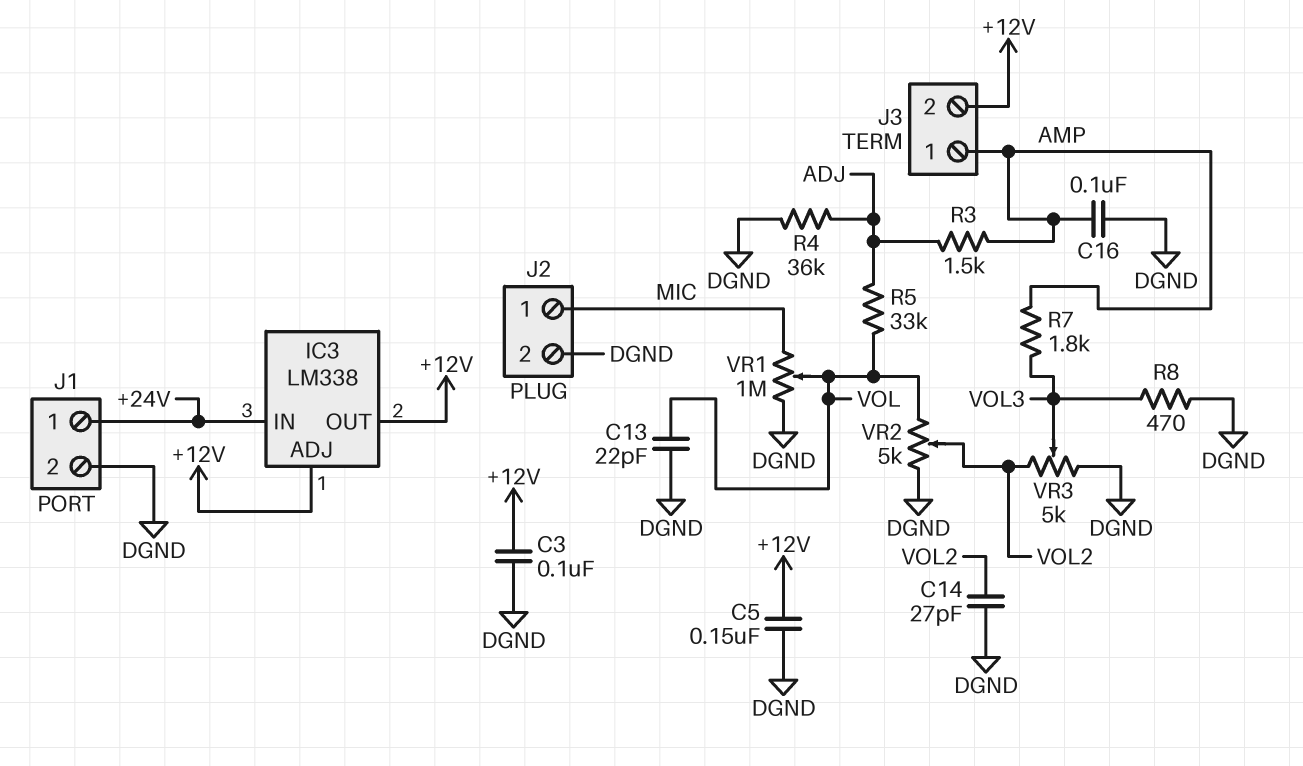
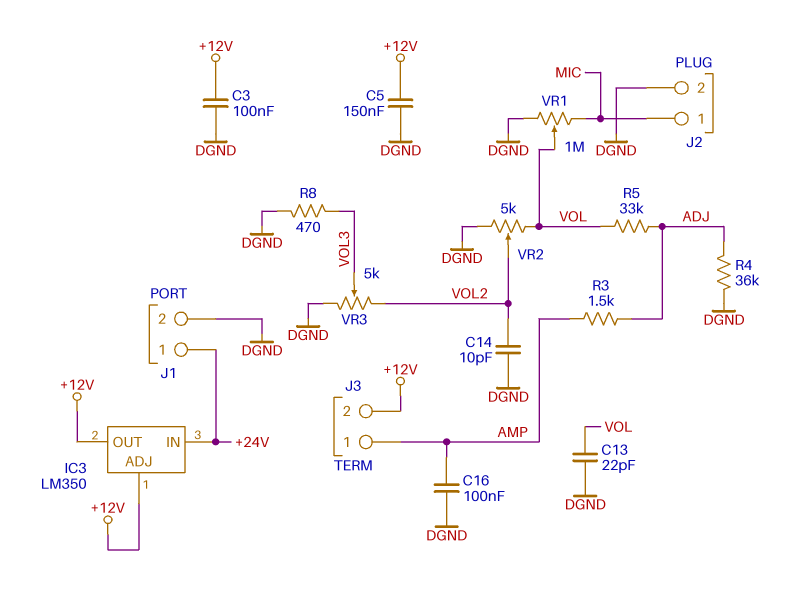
C14: 27pF (DGND, VOL2) -> 10pF (DGND, VOL2)
IC3: LM338 -> LM350
R7: 1.8k (AMP, VOL3) -> none

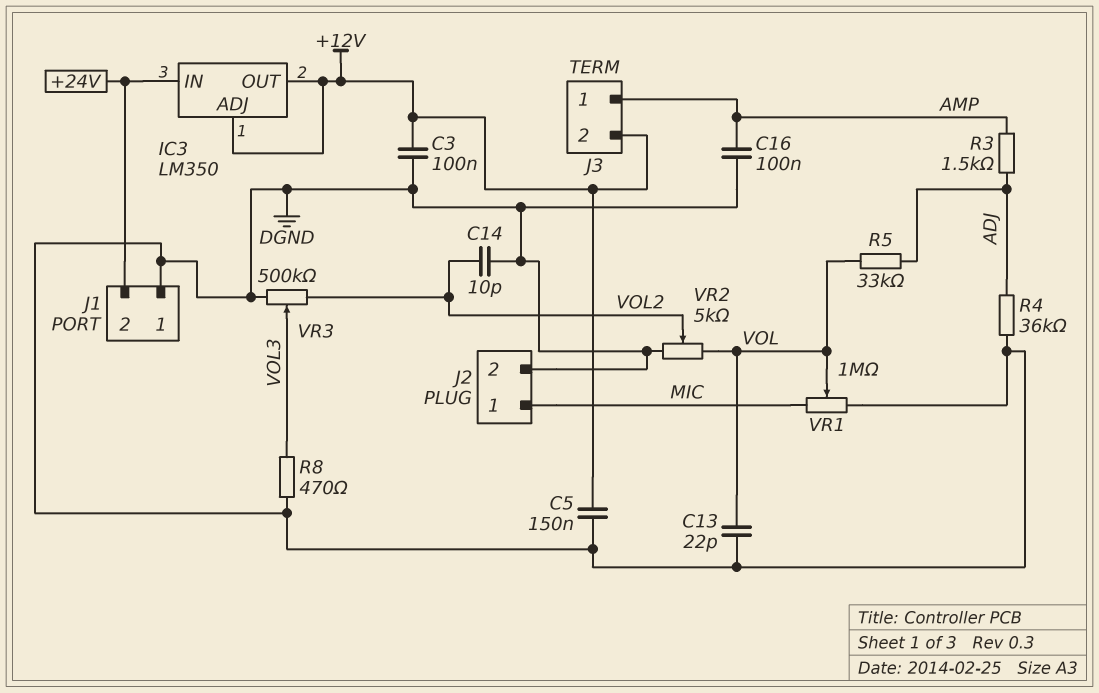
J1 pin 1: +24V -> DGND
J1 pin 2: DGND -> +24V
VR3: 5k (DGND, VOL2, wiper VOL3) -> 500k (DGND, VOL2, wiper VOL3)

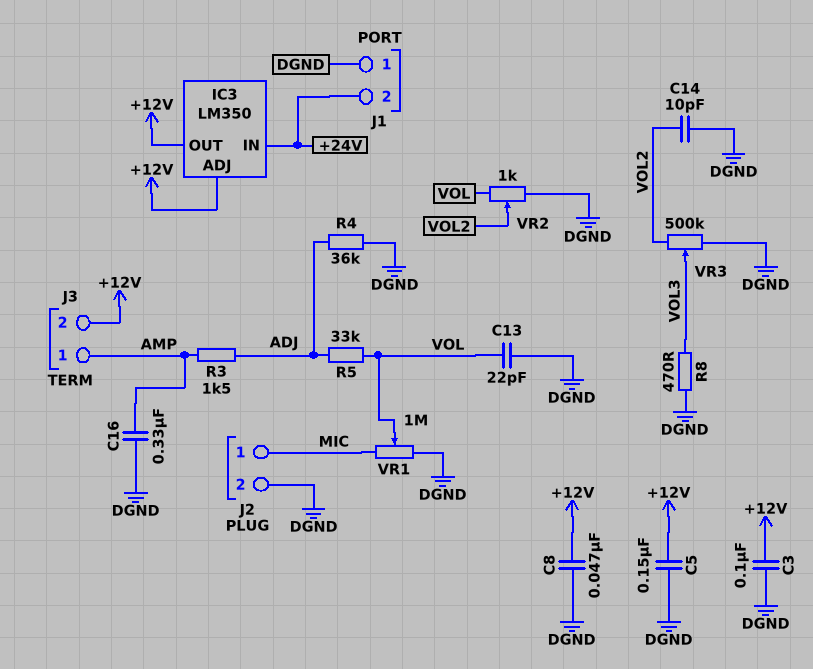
C8: none -> 47nF (+12V, DGND)
C16: 100nF (AMP, DGND) -> 330nF (AMP, DGND)
VR2: 5k (DGND, VOL, wiper VOL2) -> 1k (DGND, VOL, wiper VOL2)

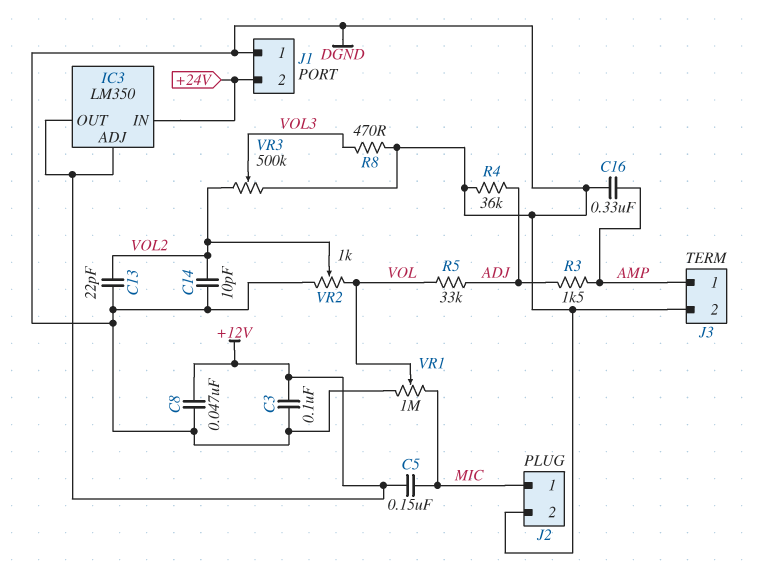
C5: 150nF (+12V, DGND) -> 150nF (+12V, MIC)
C13: 22pF (DGND, VOL) -> 22pF (DGND, VOL2)
J3 pin 2: +12V -> DGND

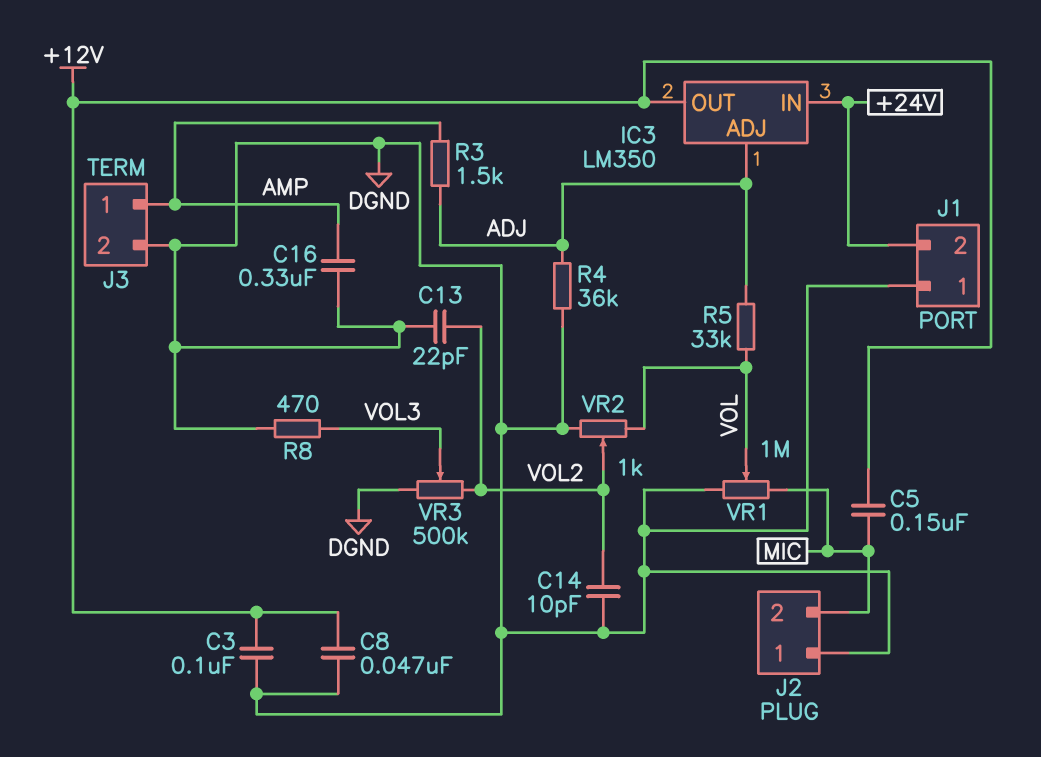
IC3 pin ADJ: +12V -> ADJ
J2 pin 1: MIC -> DGND
J2 pin 2: DGND -> MIC

